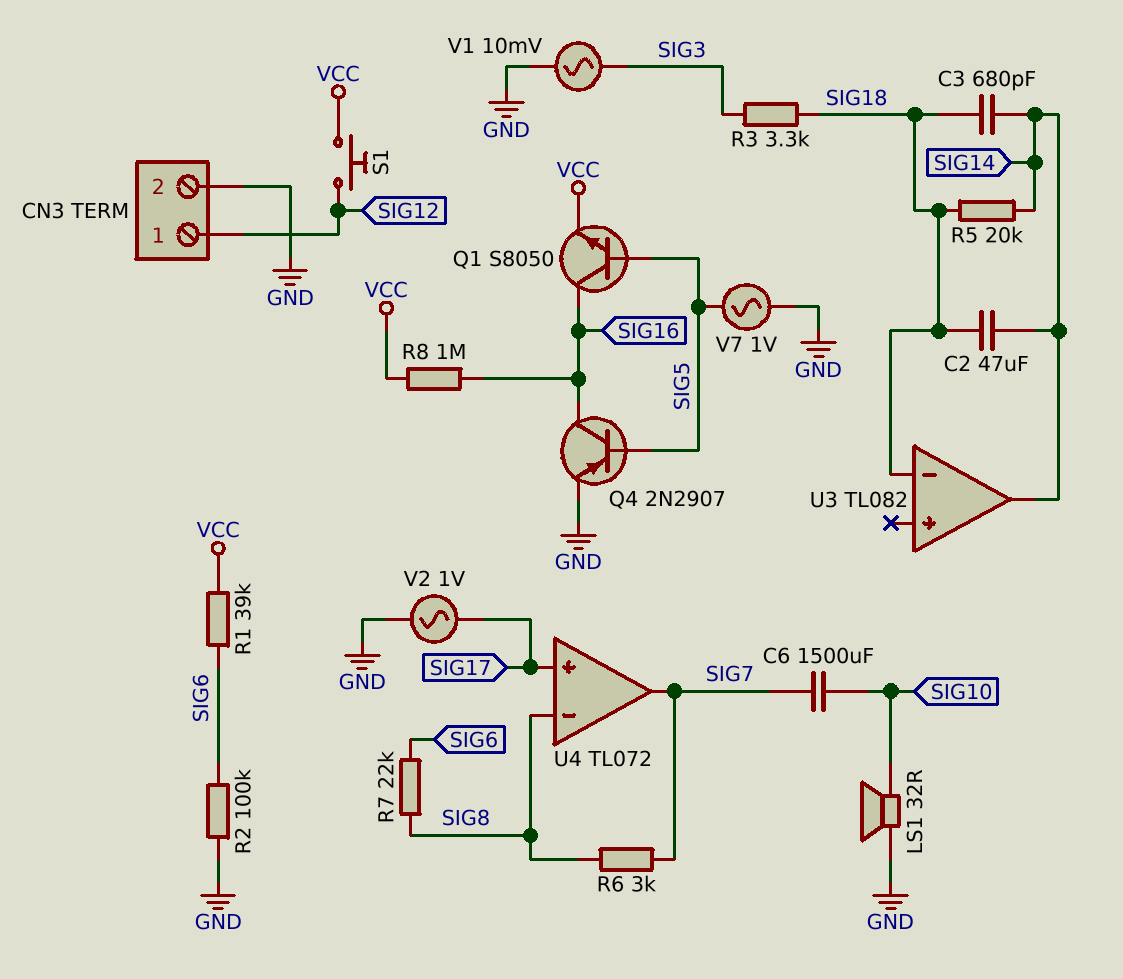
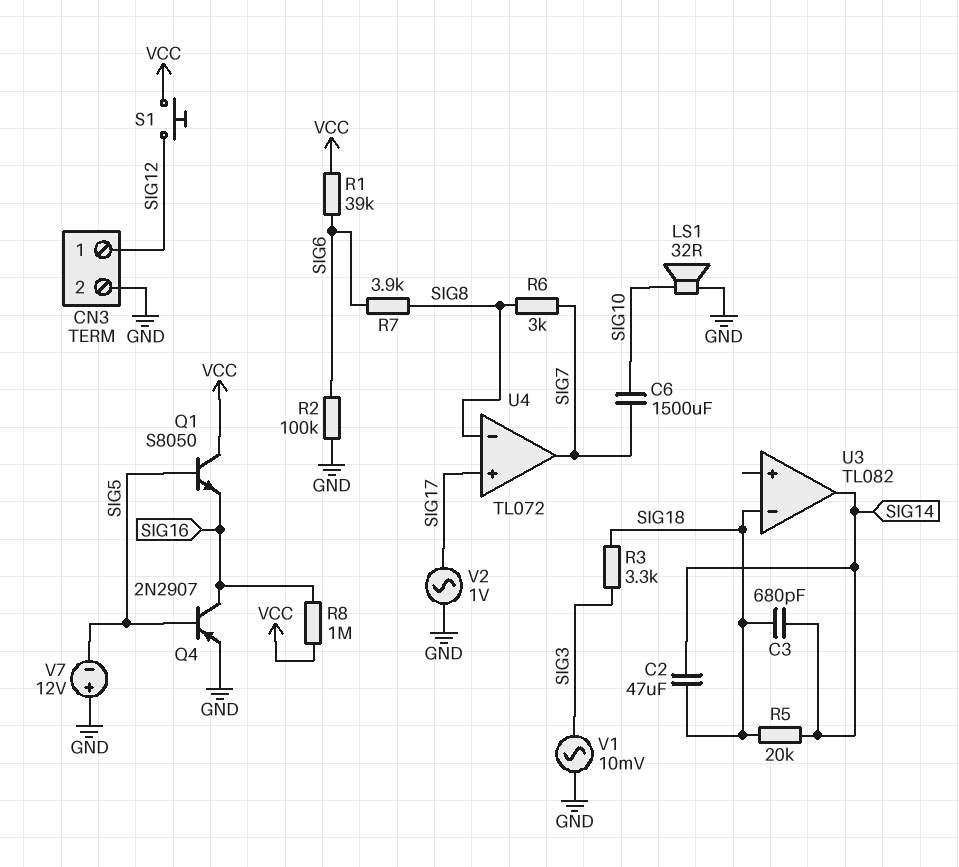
Q1: NPN S8050 (B SIG5, C SIG16, E VCC) -> NPN S8050 (B SIG5, C VCC, E SIG16)
R7: 22k (SIG6, SIG8) -> 3.9k (SIG6, SIG8)
V7: AC 1V (GND, SIG5) -> 12V (plus GND, minus SIG5)

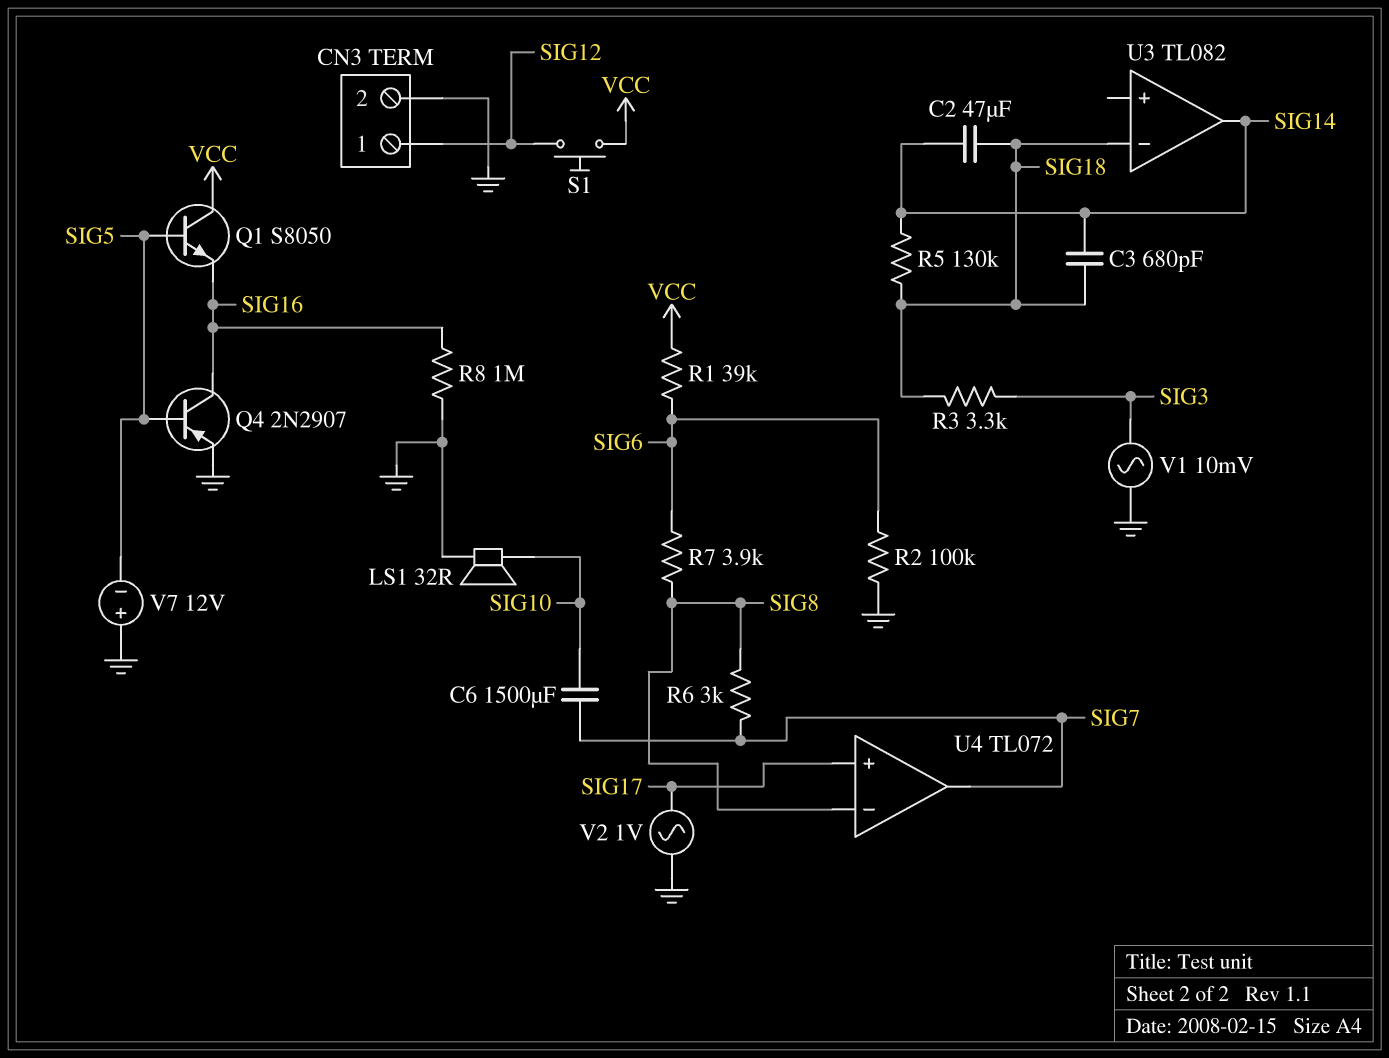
R5: 20k (SIG14, SIG18) -> 130k (SIG14, SIG18)
R8: 1M (SIG16, VCC) -> 1M (GND, SIG16)

